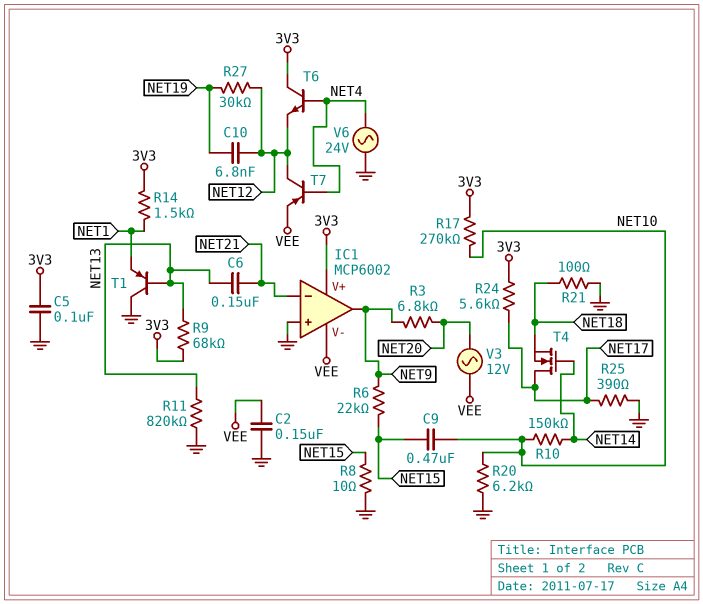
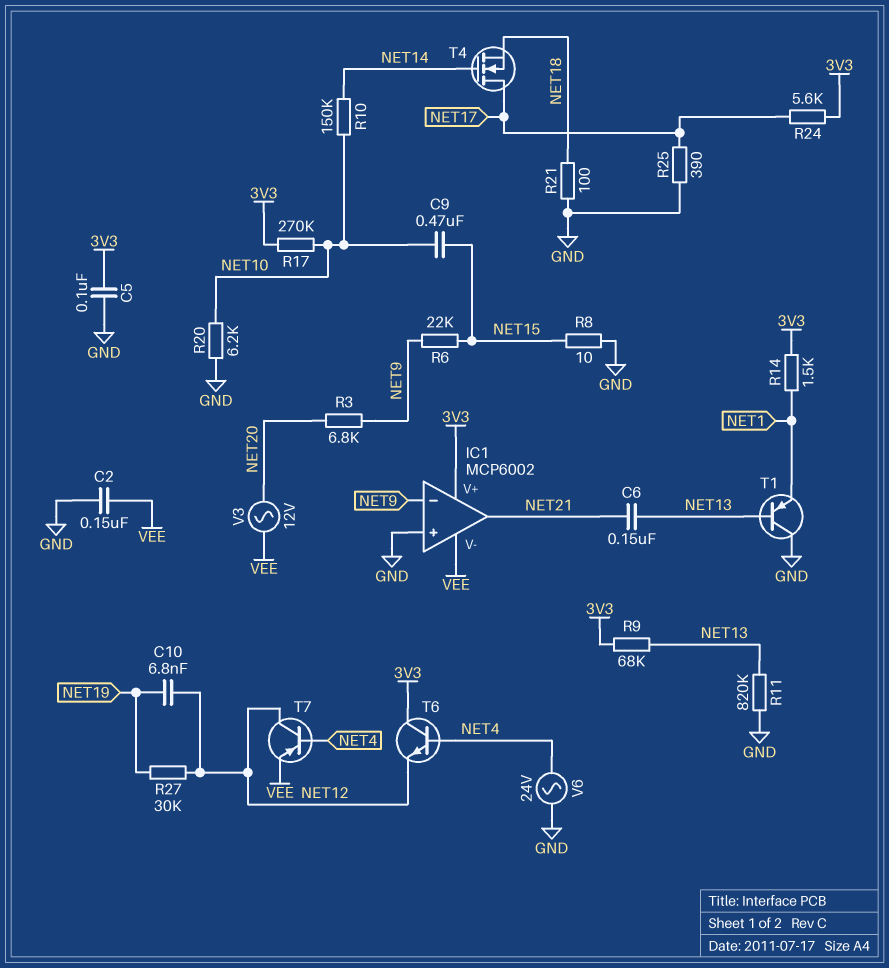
IC1 pin in-: NET21 -> NET9
IC1 pin out: NET9 -> NET21

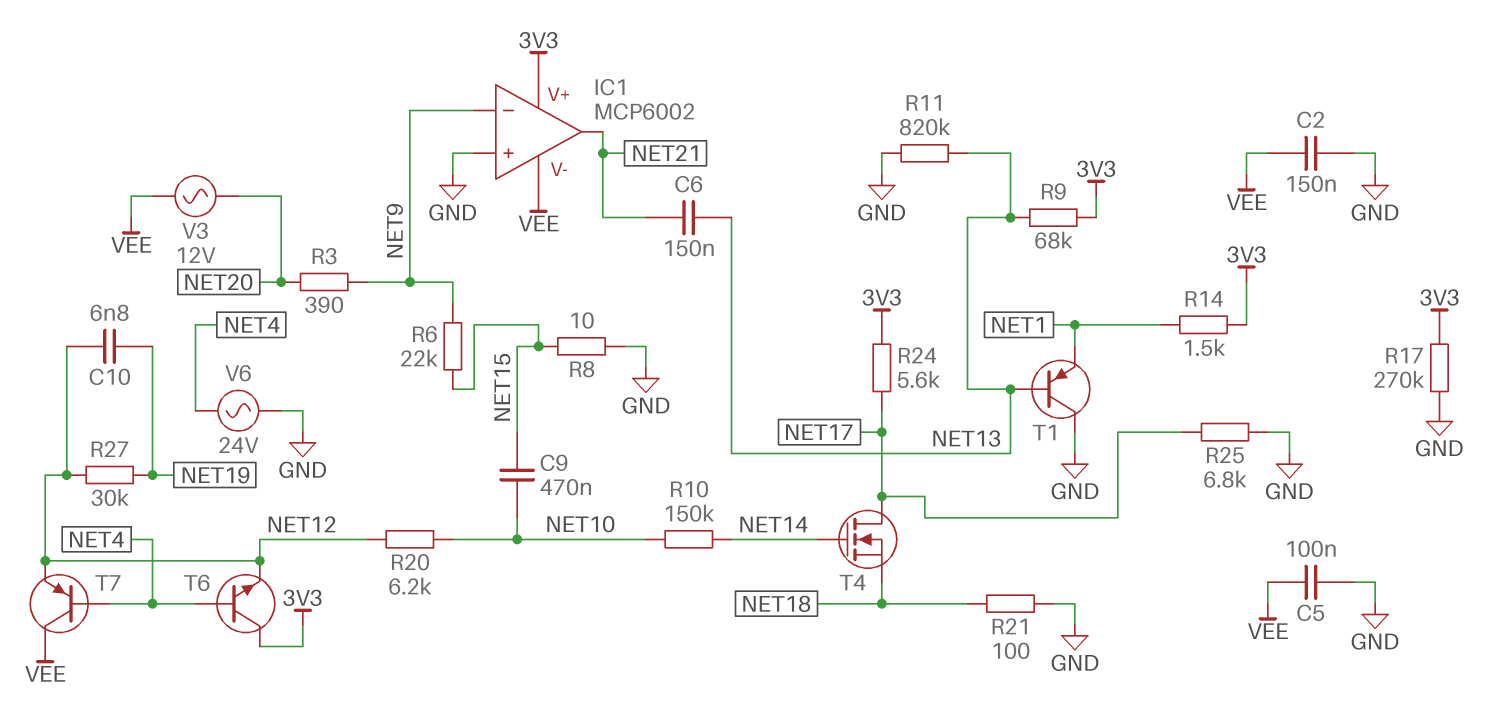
C5: 100nF (3V3, GND) -> 100nF (GND, VEE)
R3: 6.8k (NET9, NET20) -> 390 (NET9, NET20)
R17: 270k (3V3, NET10) -> 270k (3V3, GND)
R20: 6.2k (GND, NET10) -> 6.2k (NET10, NET12)
R25: 390 (GND, NET17) -> 6.8k (GND, NET17)
T7: PNP (B NET4, C NET12, E VEE) -> PNP (B NET4, C VEE, E NET12)

